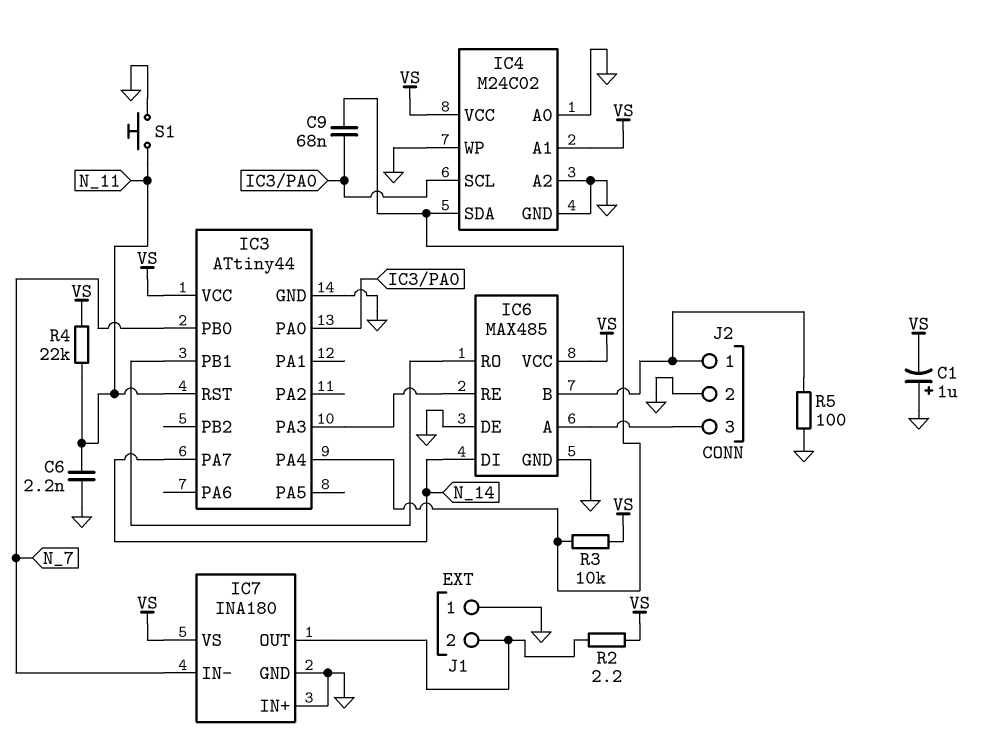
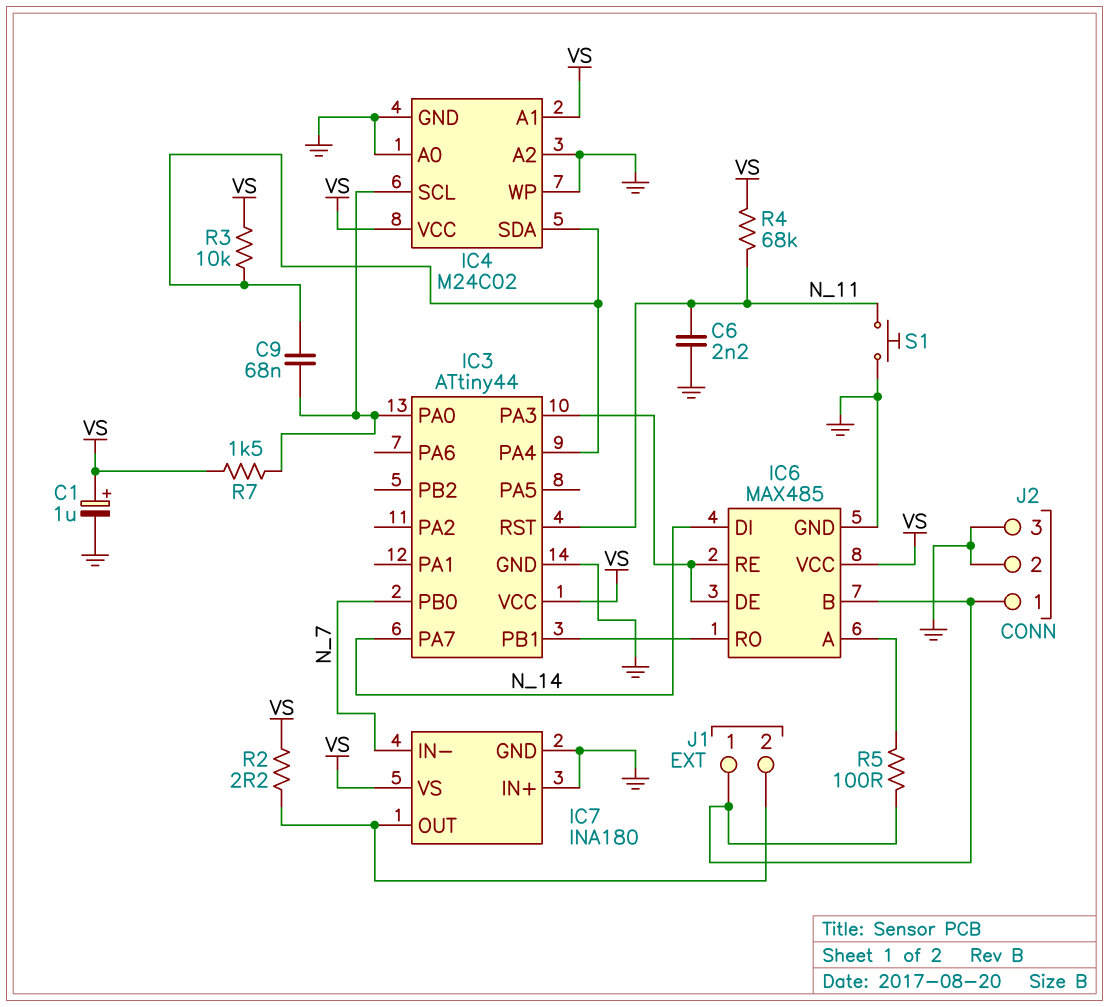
C1: 1uF (plus GND, minus VS) -> 1uF (plus VS, minus GND)
IC6 pin DE: GND -> IC3/PA3
J1 pin 1: GND -> IC6/B
J2 pin 3: IC6/A -> GND
R4: 22k (N_11, VS) -> 68k (N_11, VS)
R5: 100 (GND, IC6/B) -> 100 (IC6/A, IC6/B)
R7: none -> 1.5k (IC3/PA0, VS)

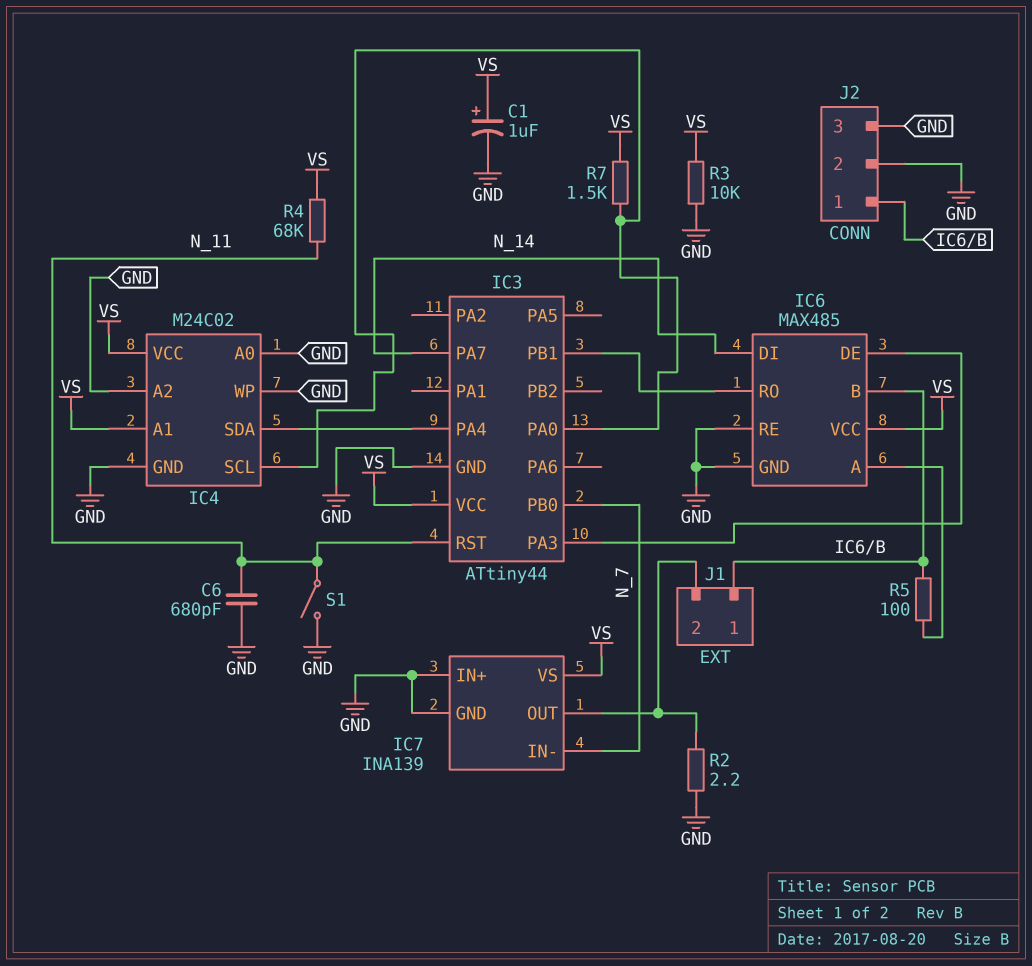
C6: 2.2nF (GND, N_11) -> 680pF (GND, N_11)
C9: 68nF (IC3/PA0, IC3/PA4) -> none
IC6 pin RE: IC3/PA3 -> GND
IC7: INA180 -> INA139
R2: 2.2 (IC7/OUT, VS) -> 2.2 (GND, IC7/OUT)
R3: 10k (IC3/PA4, VS) -> 10k (GND, VS)
S1: button (GND, N_11) -> switch (GND, N_11)

